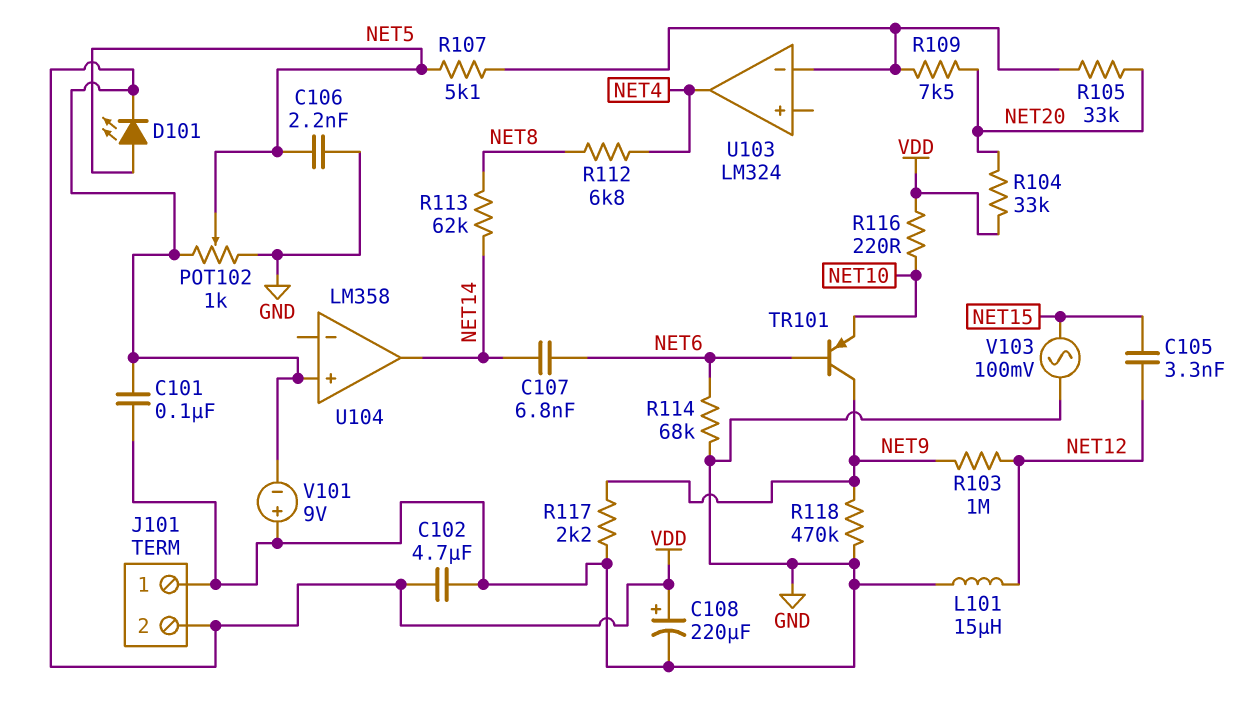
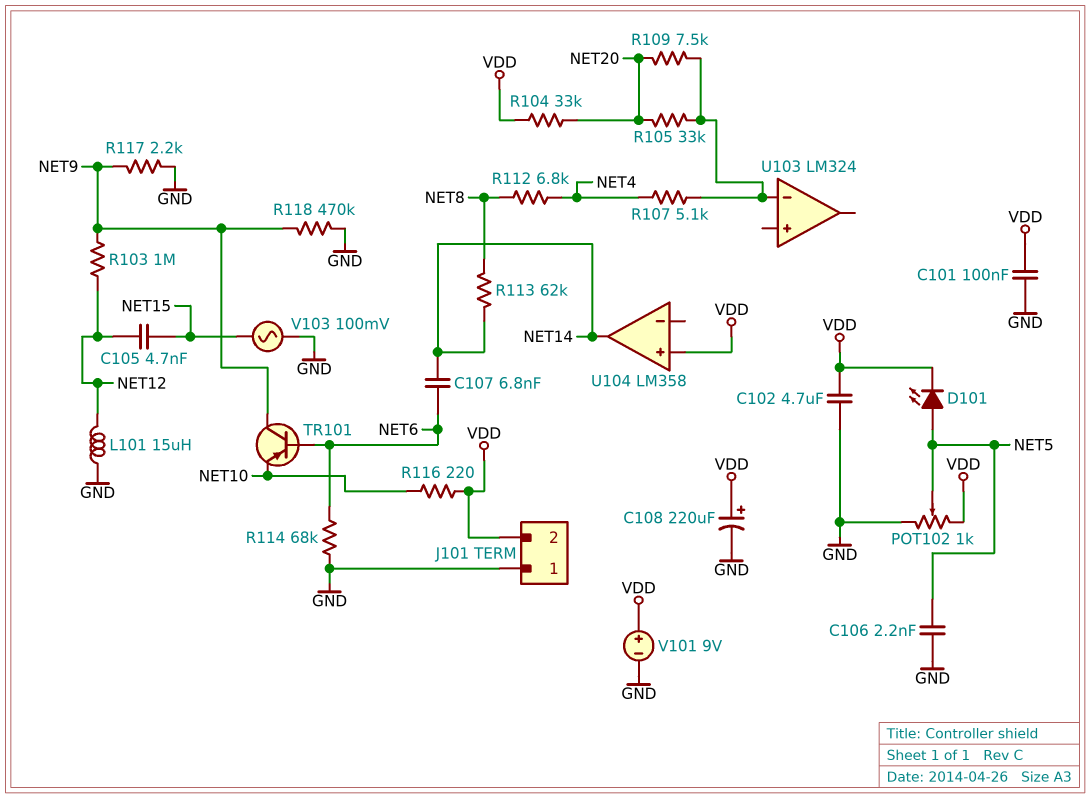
C105: 3.3nF (NET12, NET15) -> 4.7nF (NET12, NET15)
R107: 5.1k (NET5, U103/in-) -> 5.1k (NET4, U103/in-)
U103 pin out: NET4 -> none
V101: 9V (plus GND, minus VDD) -> 9V (plus VDD, minus GND)

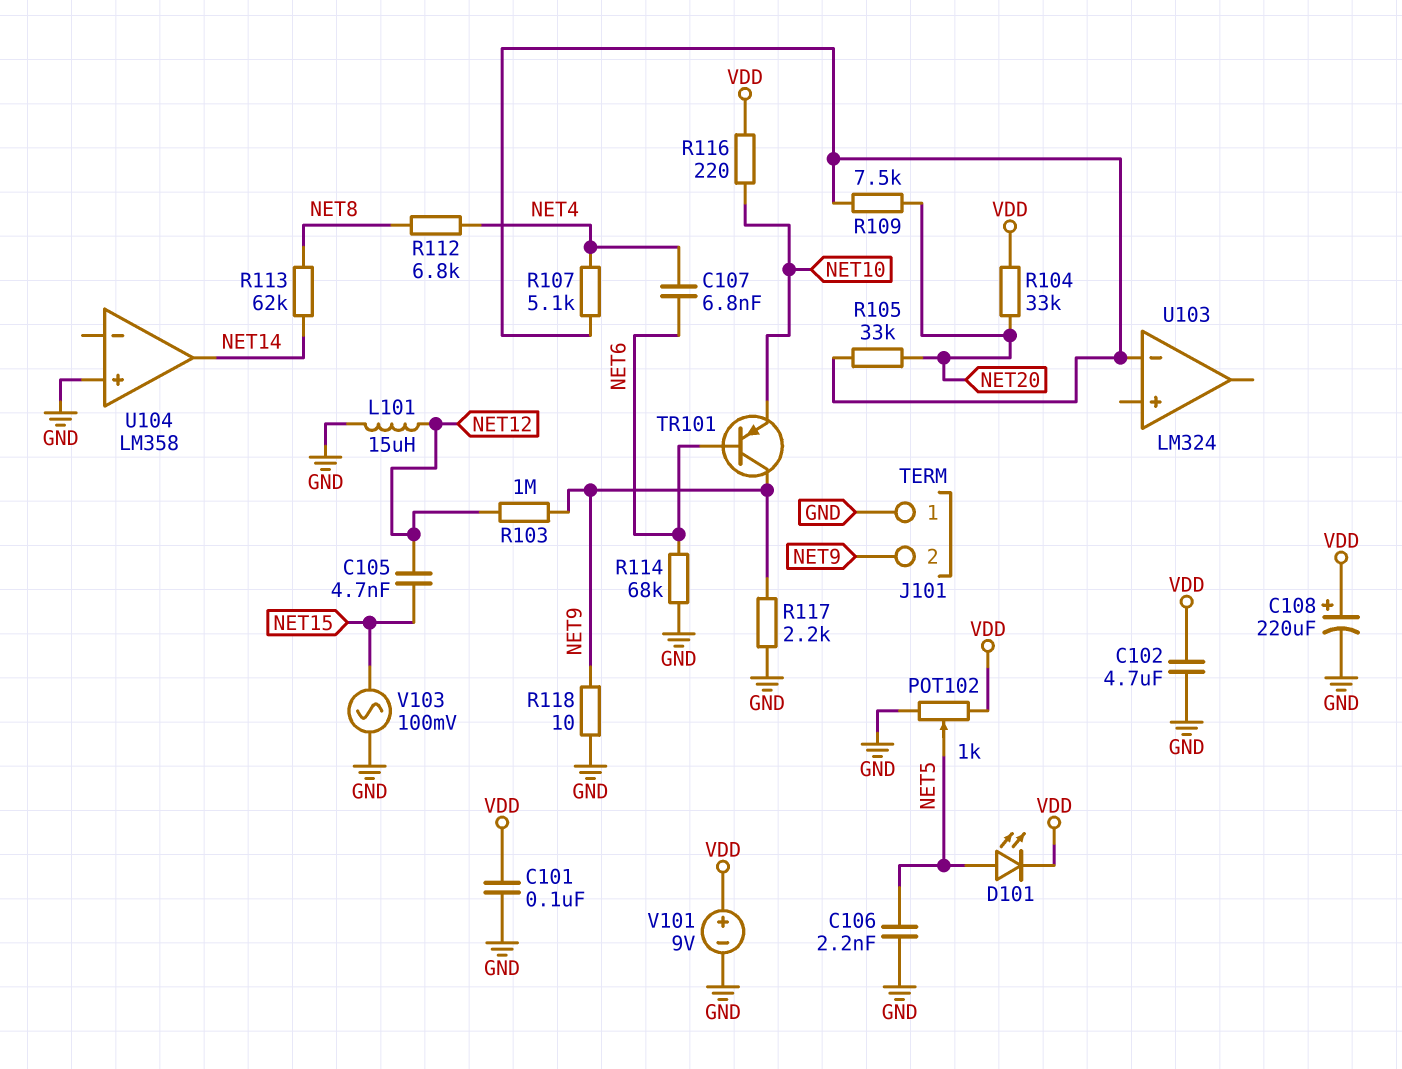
C107: 6.8nF (NET6, NET14) -> 6.8nF (NET4, NET6)
J101 pin 2: VDD -> NET9
R118: 470k (GND, NET9) -> 10 (GND, NET9)
U104 pin in+: VDD -> GND

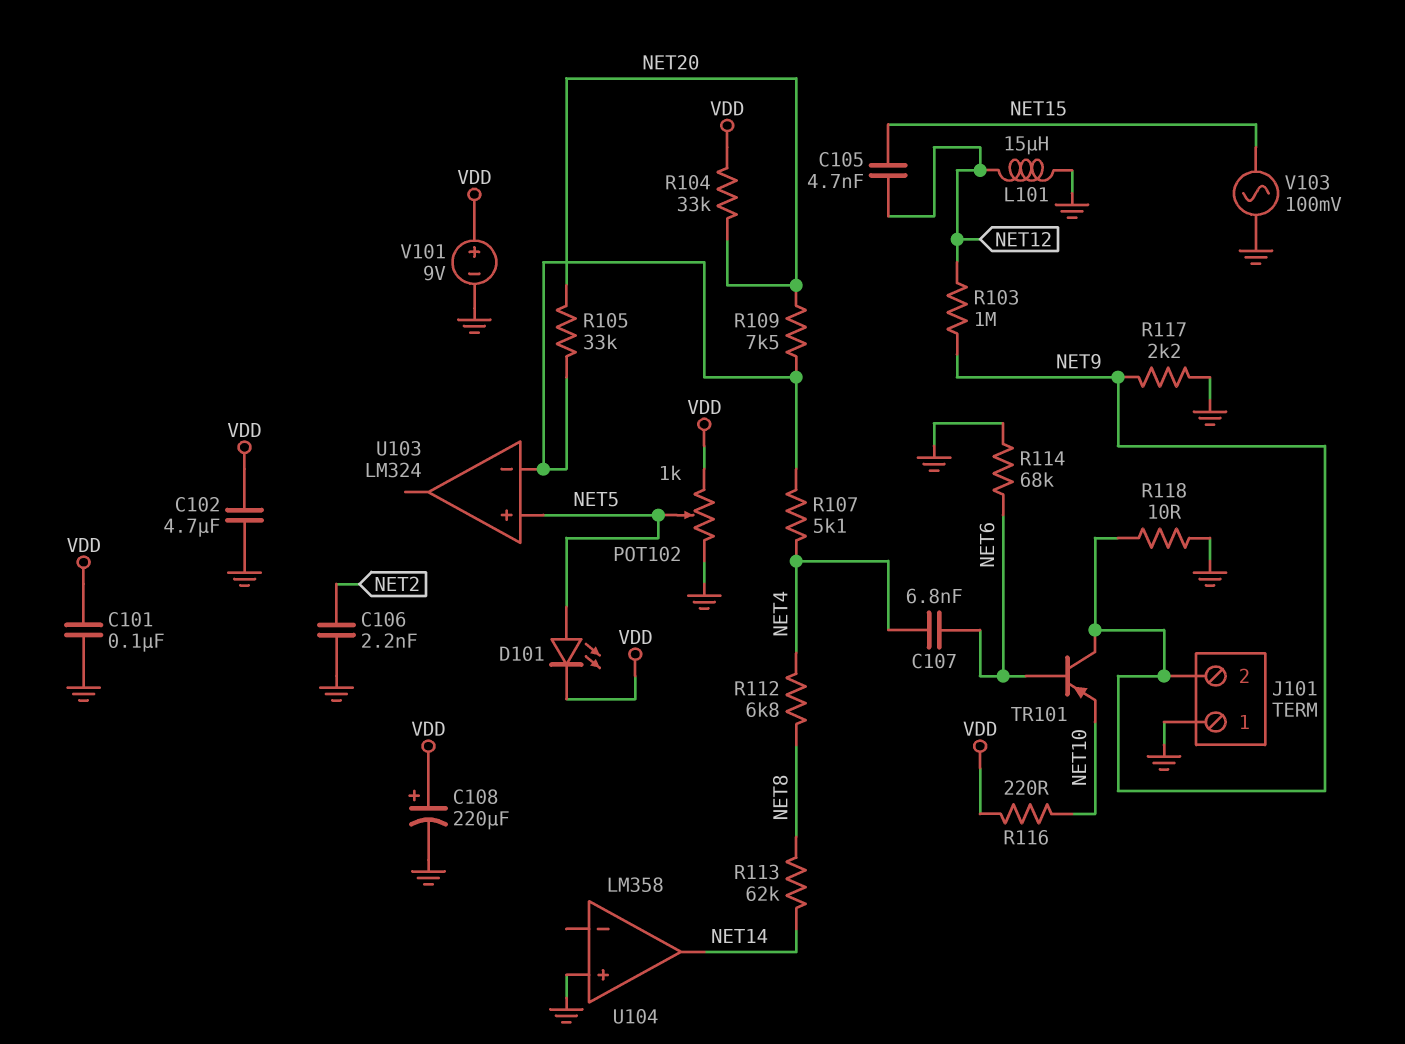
C106: 2.2nF (GND, NET5) -> 2.2nF (GND, NET2)
U103 pin in+: none -> NET5

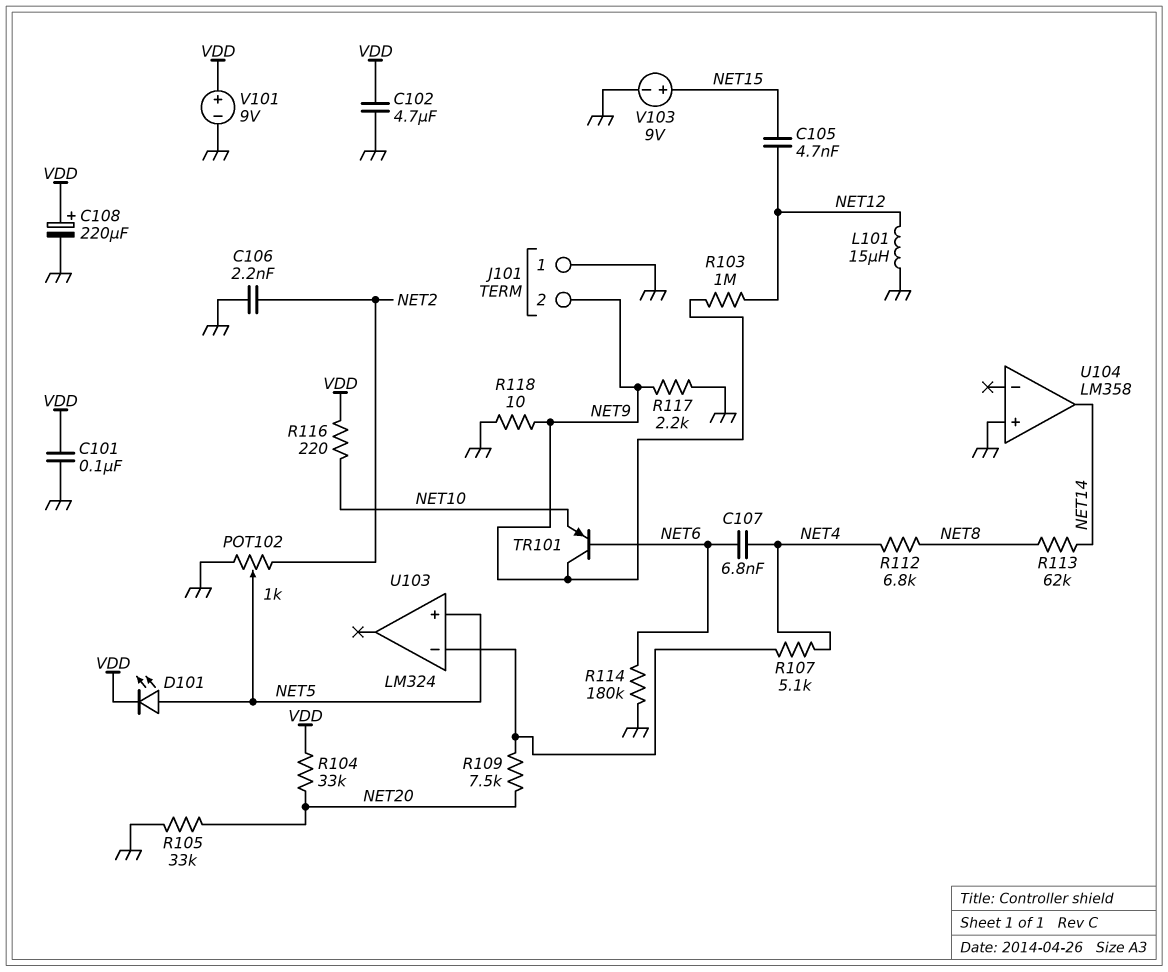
POT102: 1k (GND, VDD, wiper NET5) -> 1k (GND, NET2, wiper NET5)
R105: 33k (NET20, U103/in-) -> 33k (GND, NET20)
R114: 68k (GND, NET6) -> 180k (GND, NET6)
V103: AC 100mV (GND, NET15) -> 9V (plus NET15, minus GND)

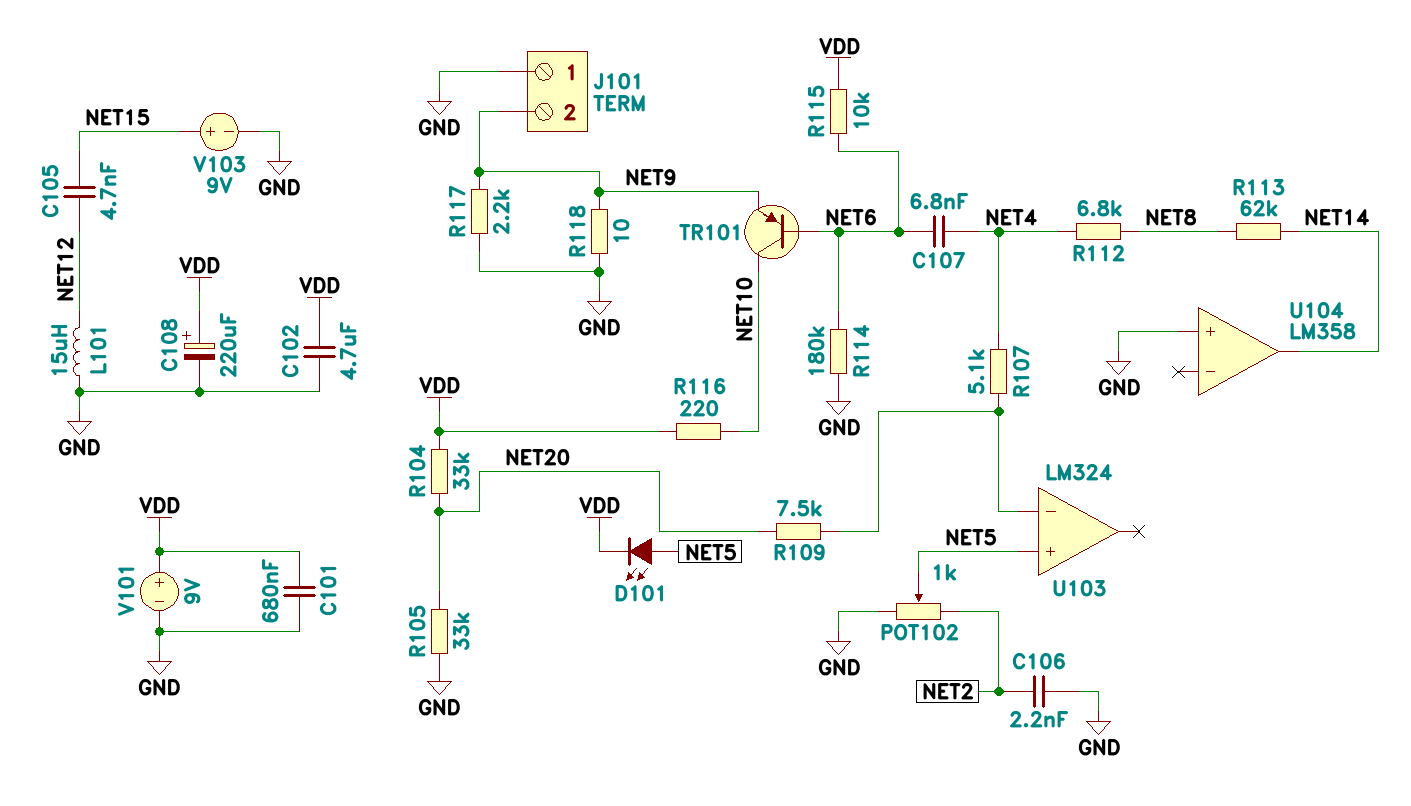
C101: 100nF (GND, VDD) -> 680nF (GND, VDD)
R103: 1M (NET9, NET12) -> none
R115: none -> 10k (NET6, VDD)
TR101: PNP (B NET6, C NET9, E NET10) -> PNP (B NET6, C NET10, E NET9)

